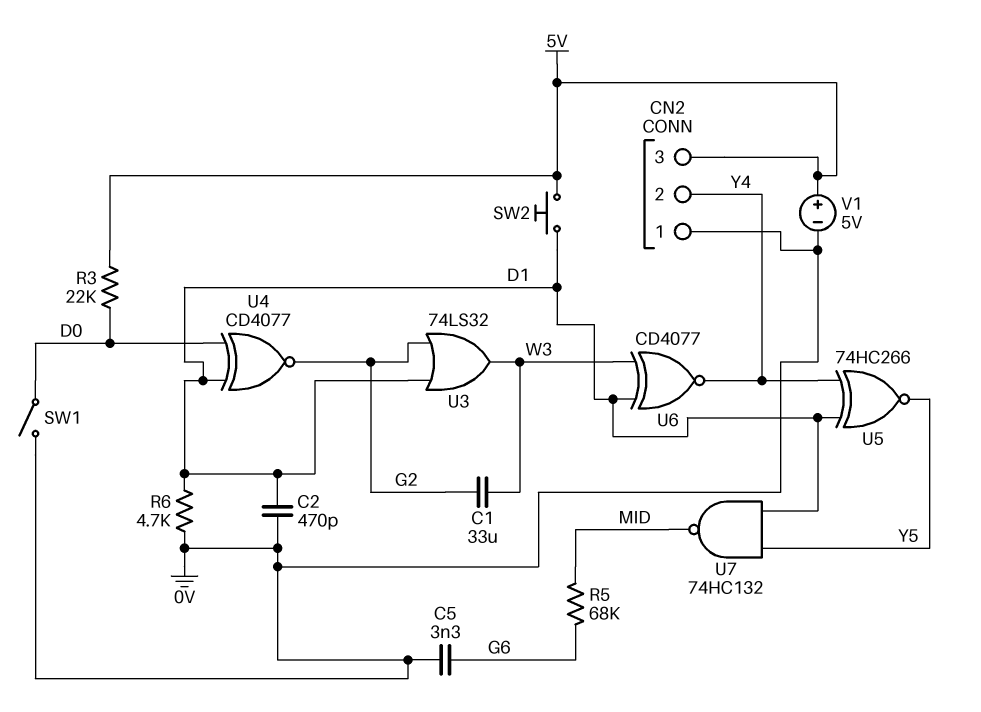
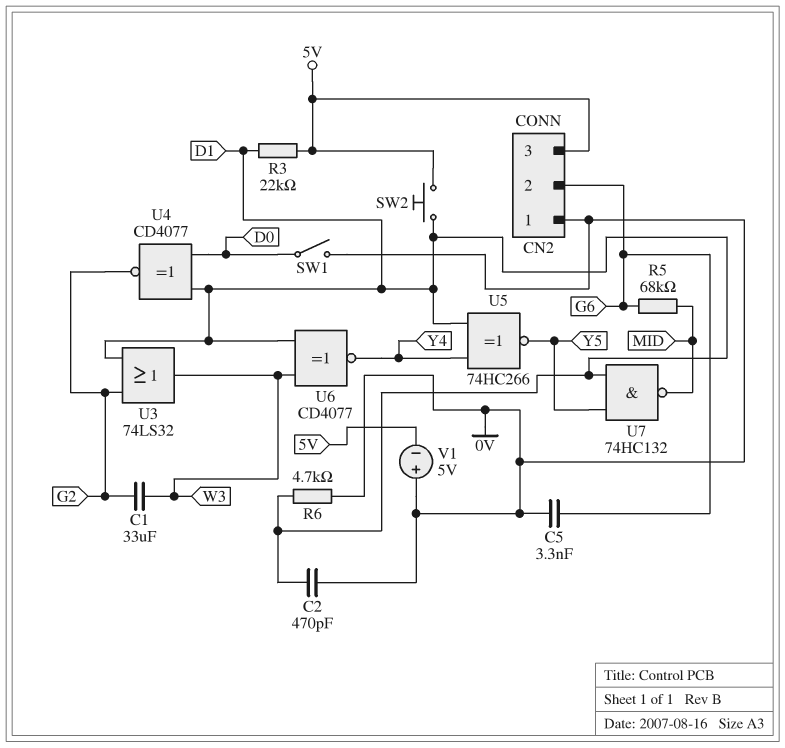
CN2 pin 2: Y4 -> G6
R3: 22k (5V, D0) -> 22k (5V, D1)
V1: 5V (plus 5V, minus 0V) -> 5V (plus 0V, minus 5V)

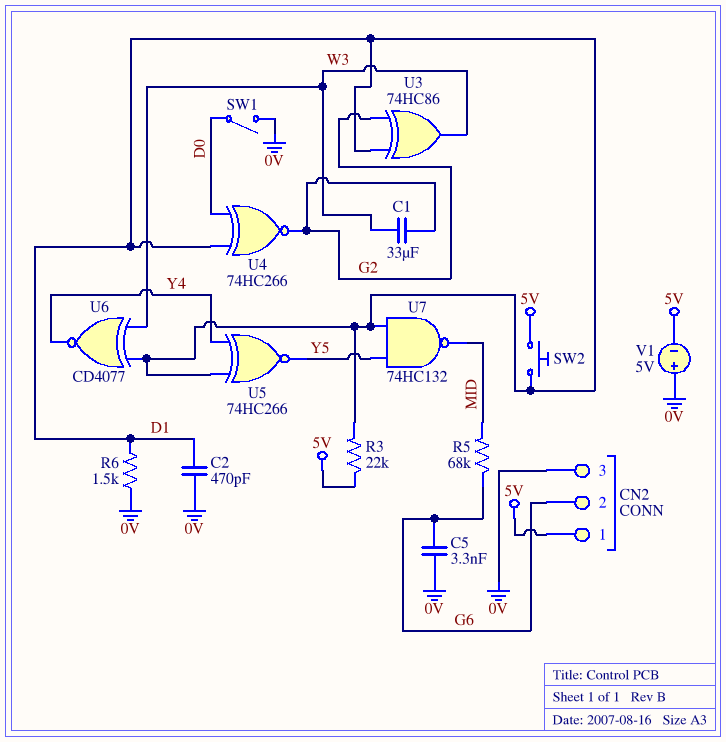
CN2 pin 1: 0V -> 5V
CN2 pin 3: 5V -> 0V
R6: 4.7k (0V, D1) -> 1.5k (0V, D1)
U3: OR 74LS32 (in D1, in G2, out W3) -> XOR 74HC86 (in D1, in G2, out W3)
U4: XNOR CD4077 (in D0, in D1, out G2) -> XNOR 74HC266 (in D0, in D1, out G2)

